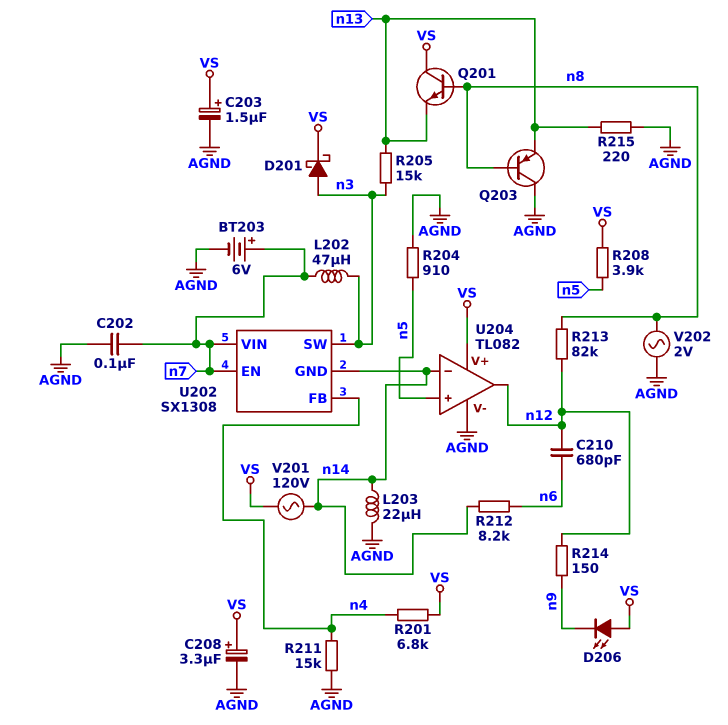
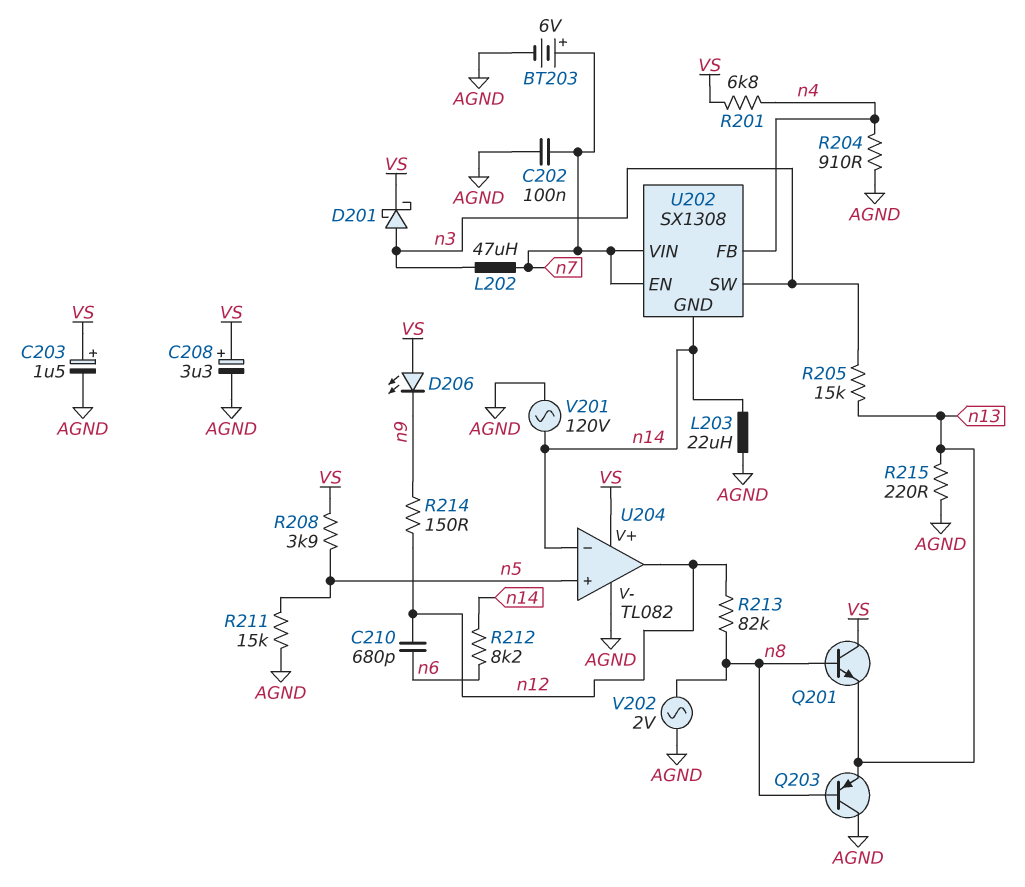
R204: 910 (AGND, n5) -> 910 (AGND, n4)
R211: 15k (AGND, n4) -> 15k (AGND, n5)
V201: AC 120V (VS, n14) -> AC 120V (AGND, n14)

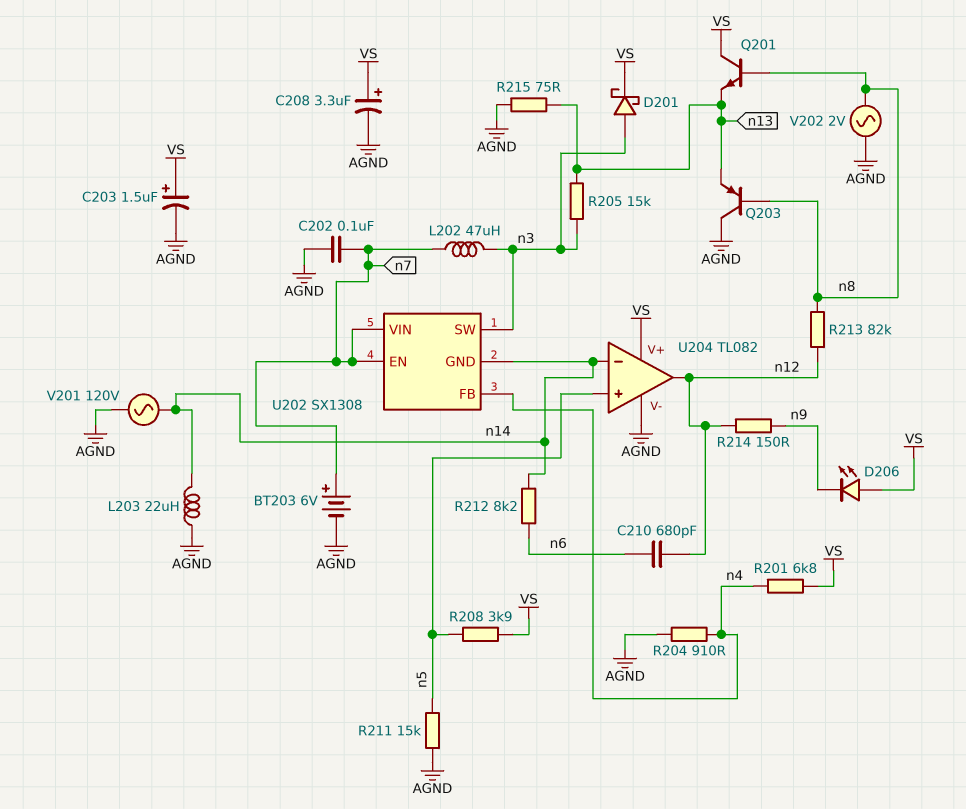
R215: 220 (AGND, n13) -> 75 (AGND, n13)

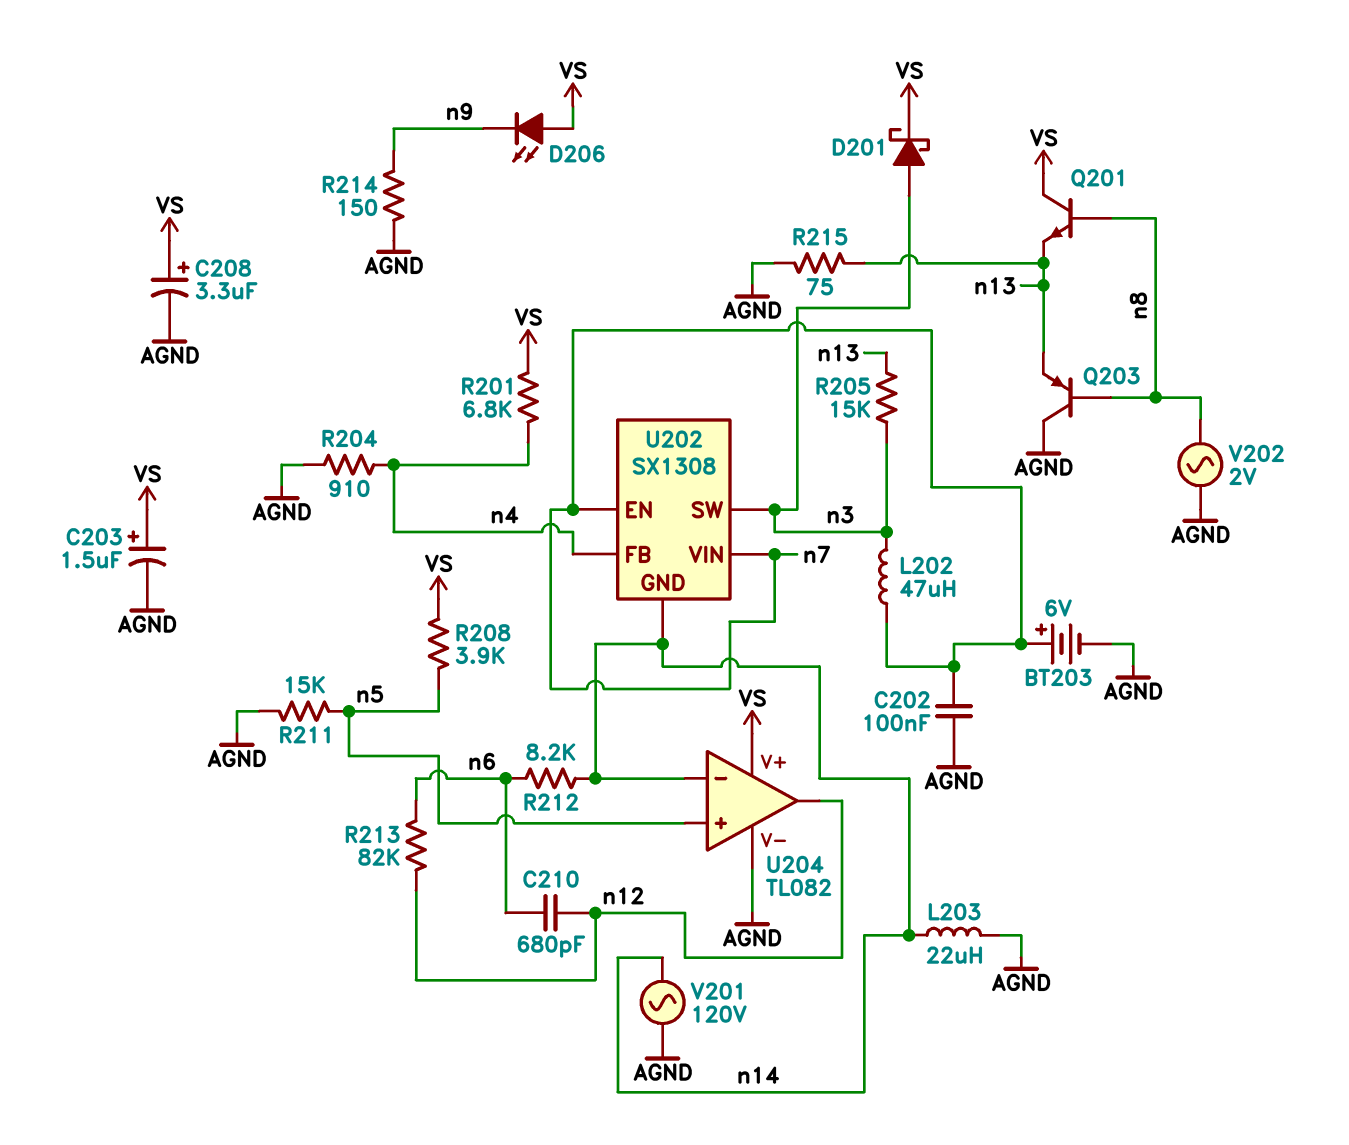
R213: 82k (n8, n12) -> 82k (n6, n12)
R214: 150 (n9, n12) -> 150 (AGND, n9)

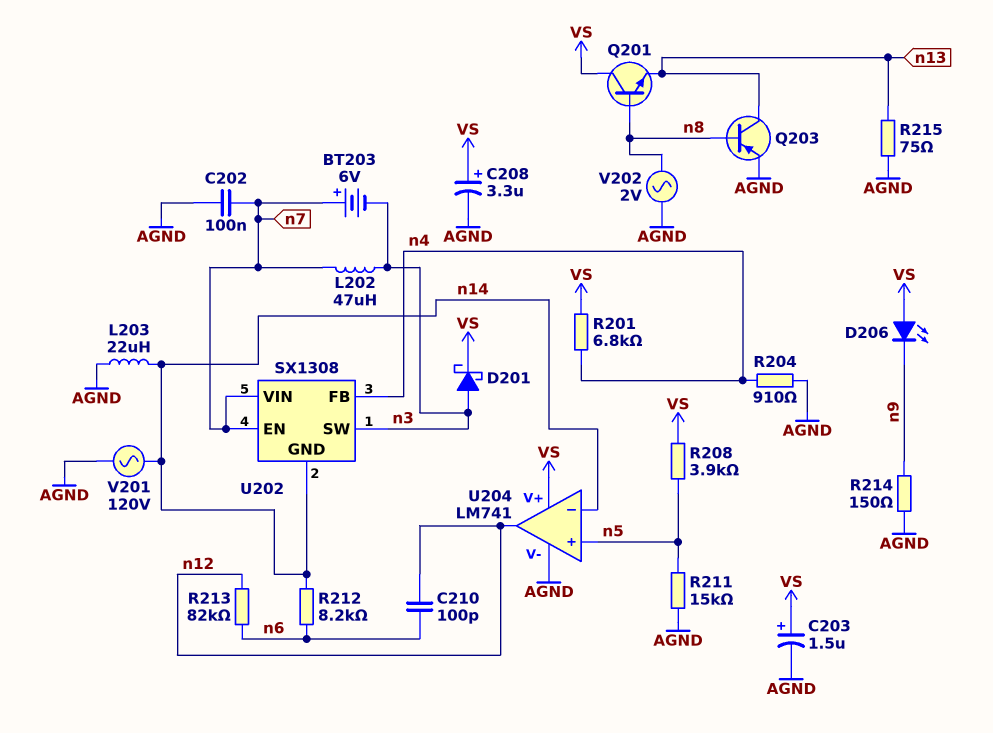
BT203: 6V (plus n7, minus AGND) -> 6V (plus n7, minus n3)
C210: 680pF (n6, n12) -> 100pF (n6, n12)
Q203: PNP (B n8, C AGND, E n13) -> PNP (B n8, C n13, E AGND)
R205: 15k (n3, n13) -> none
U204: TL082 -> LM741

